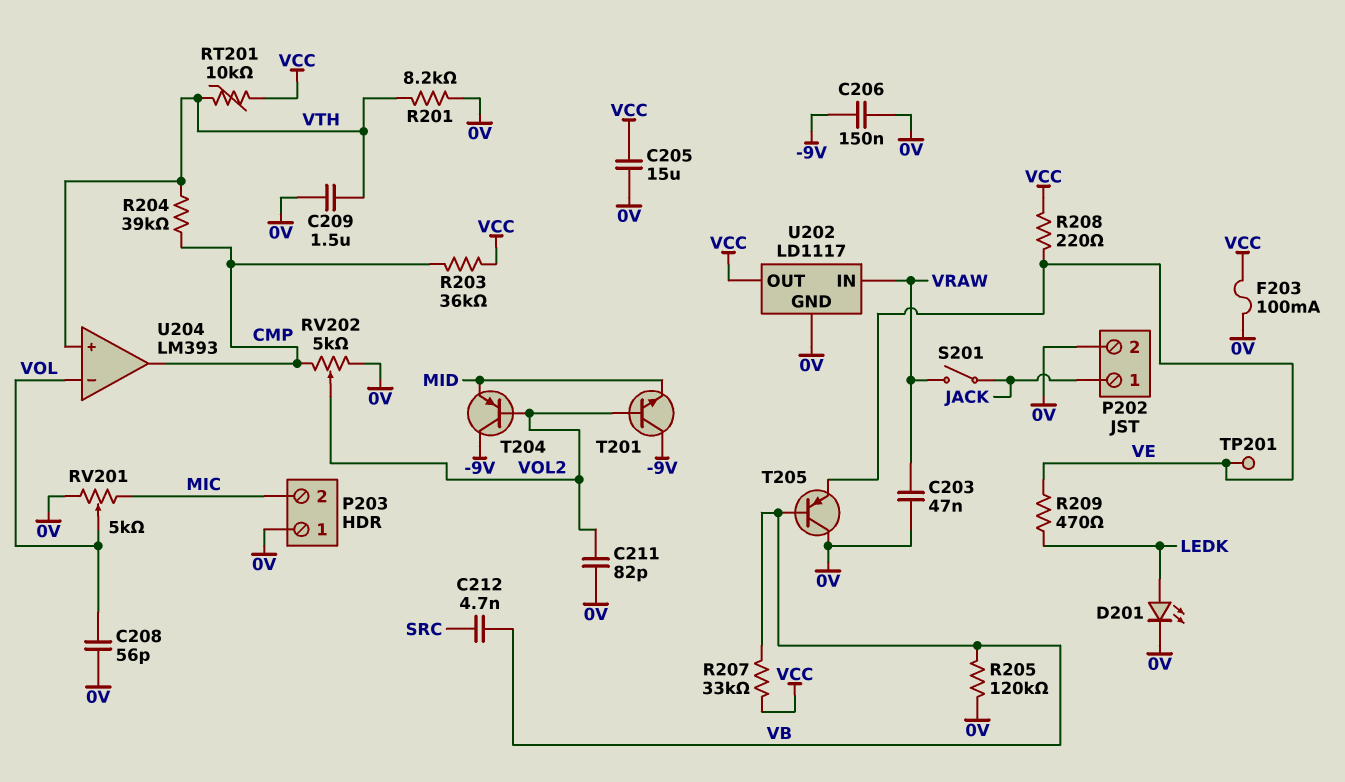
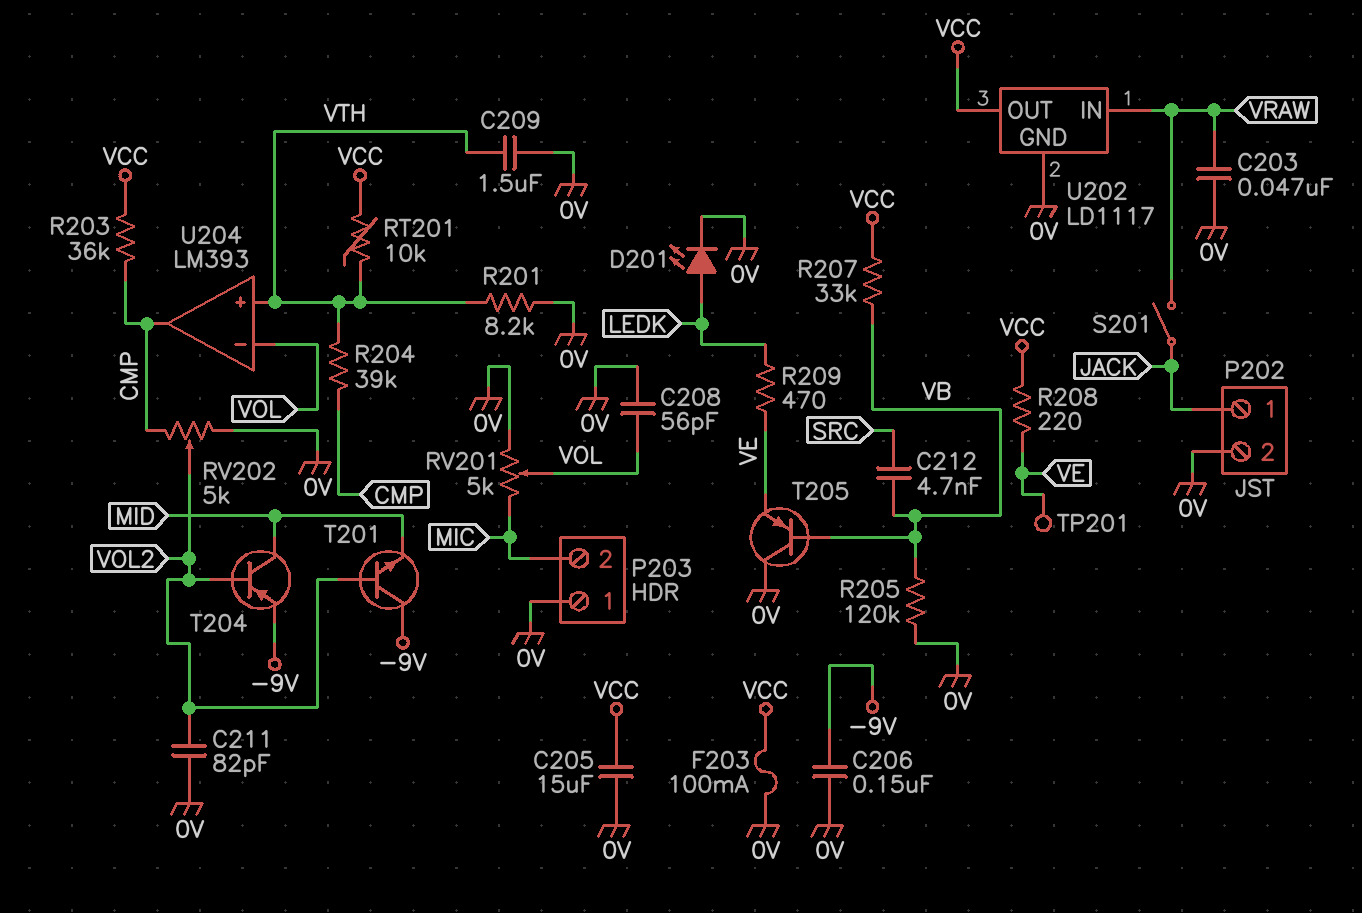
T204: PNP (B VOL2, C -9V, E MID) -> PNP (B VOL2, C MID, E -9V)

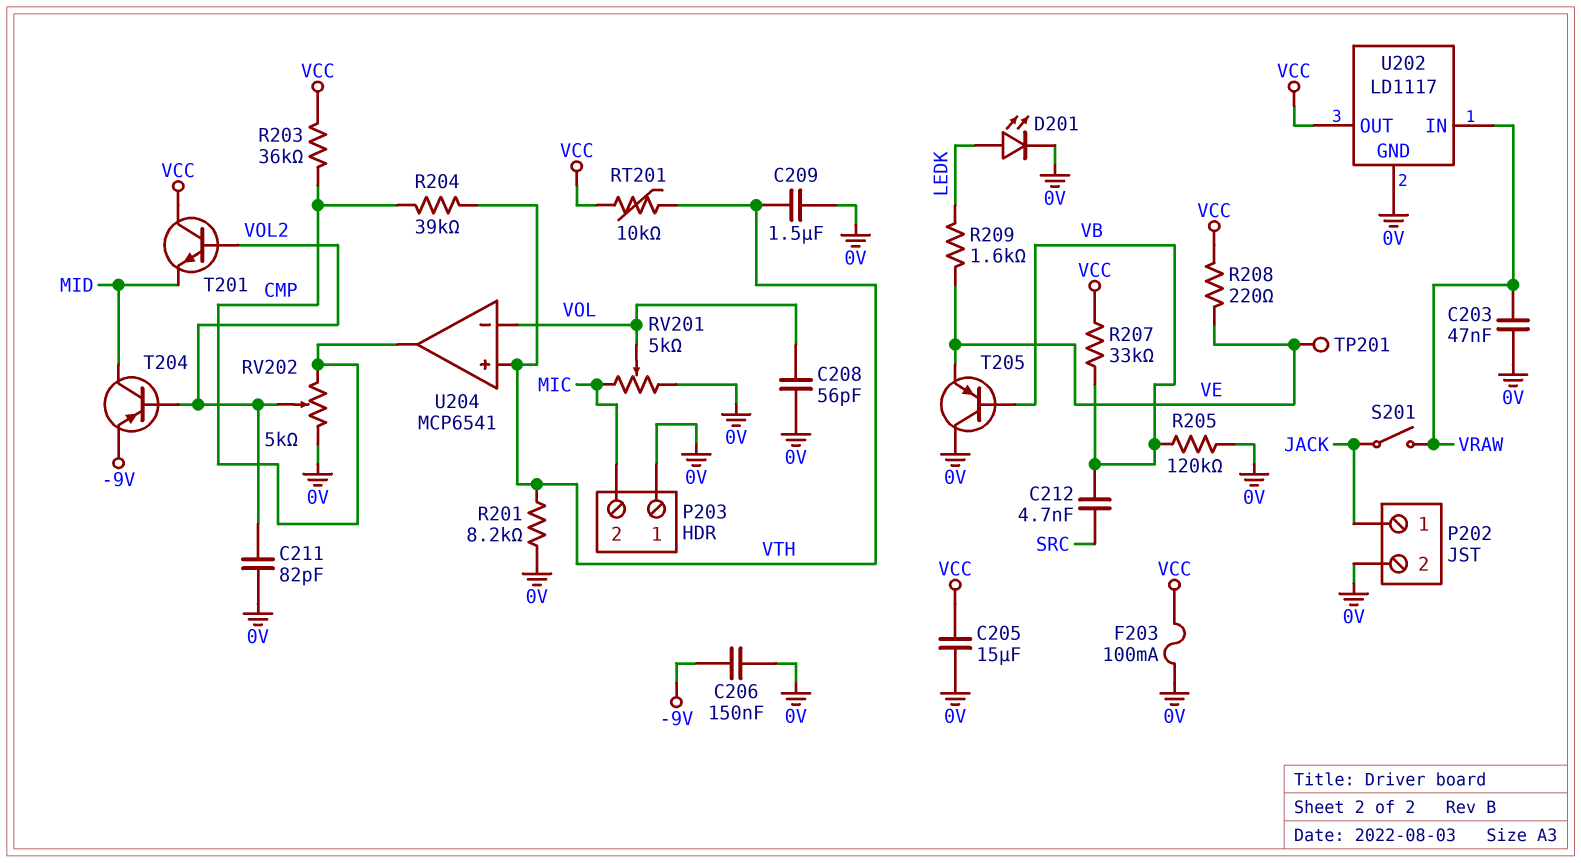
R209: 470 (LEDK, VE) -> 1.6k (LEDK, VE)
T201: NPN (B VOL2, C -9V, E MID) -> NPN (B VOL2, C VCC, E MID)
U204: LM393 -> MCP6541

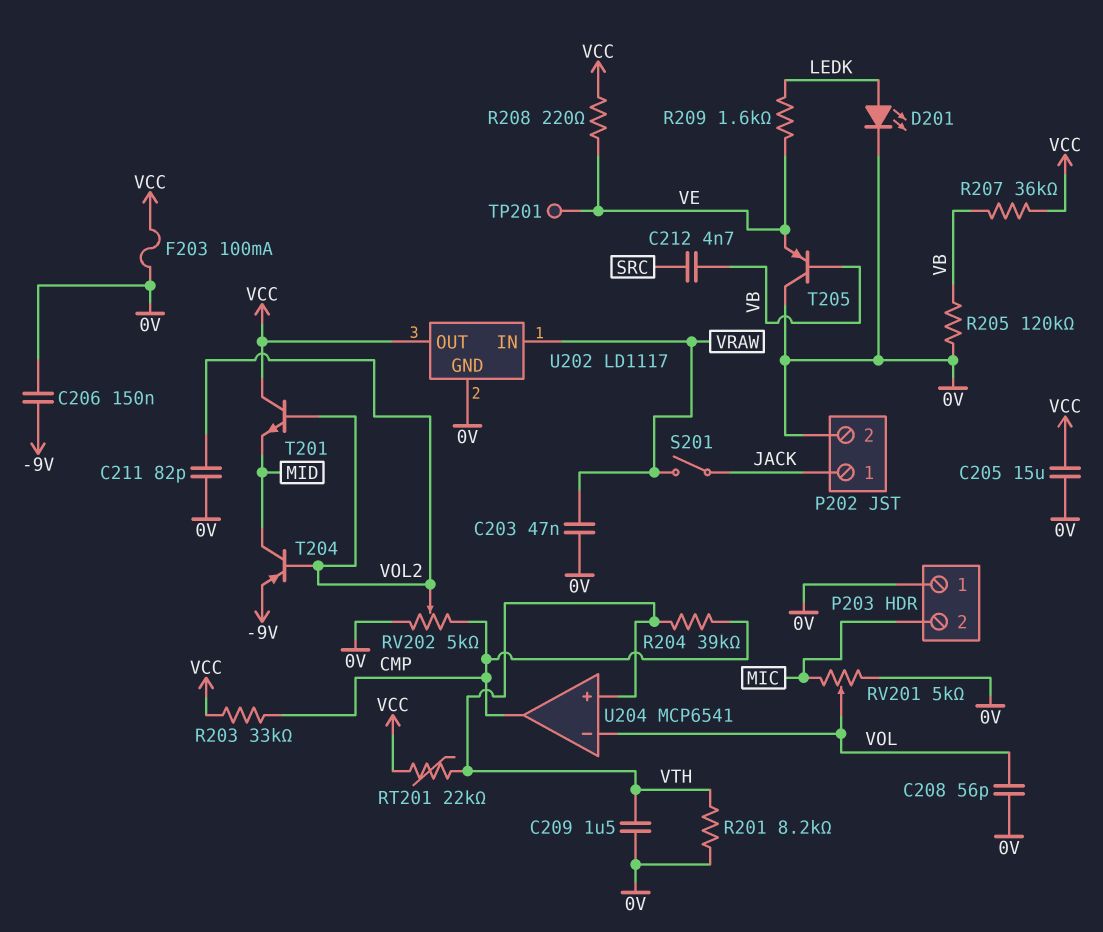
R203: 36k (CMP, VCC) -> 33k (CMP, VCC)
R207: 33k (VB, VCC) -> 36k (VB, VCC)
RT201: 10k (VCC, VTH) -> 22k (VCC, VTH)

